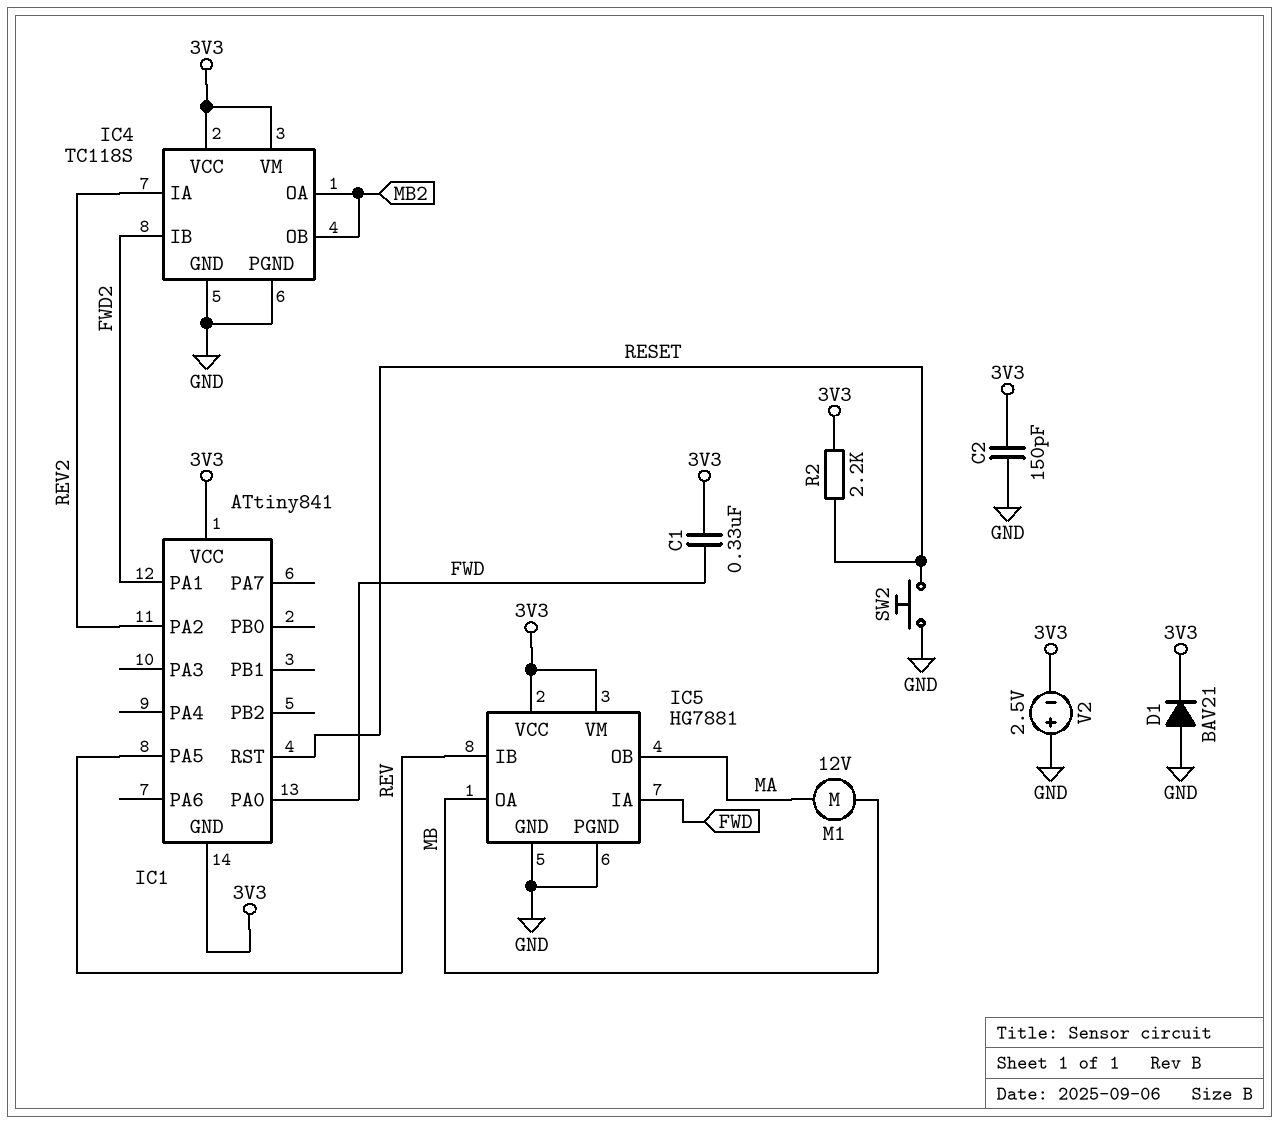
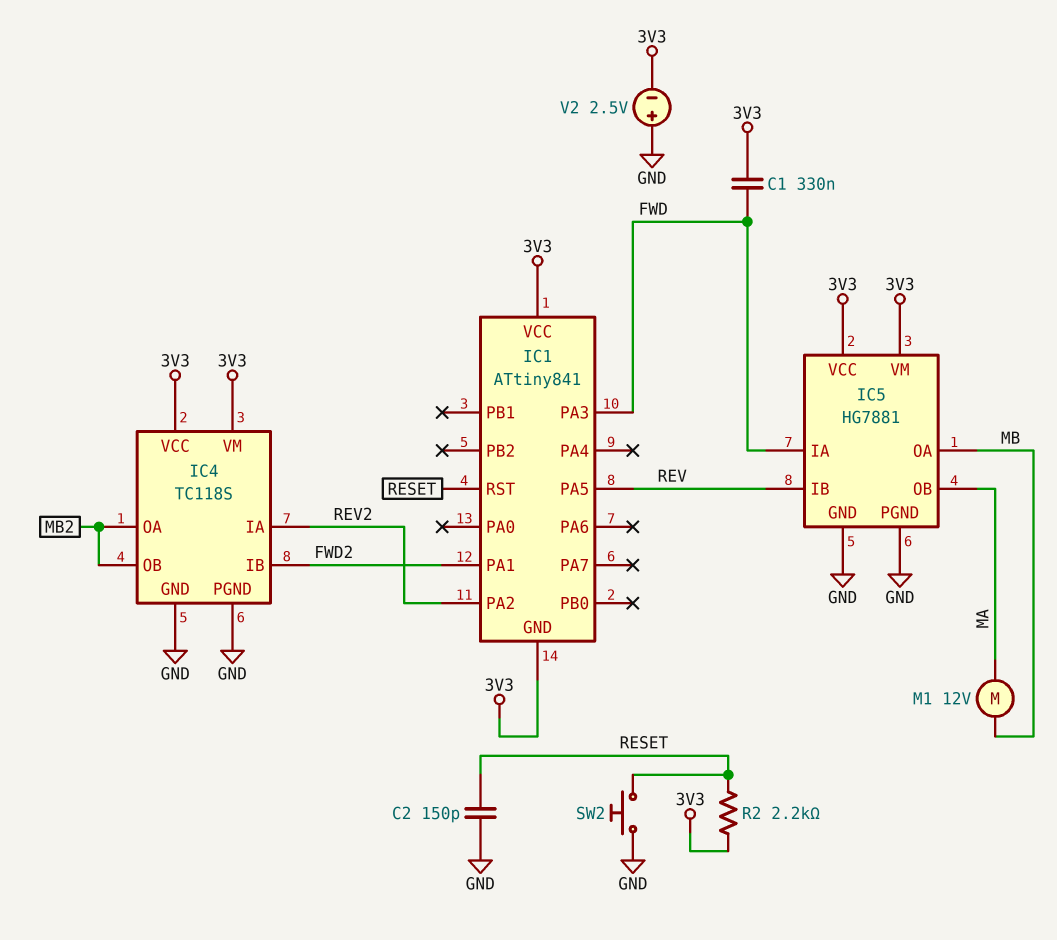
C2: 150pF (3V3, GND) -> 150pF (GND, RESET)
D1: diode BAV21 (A GND, K 3V3) -> none
IC1 pin PA0: FWD -> none
IC1 pin PA3: none -> FWD

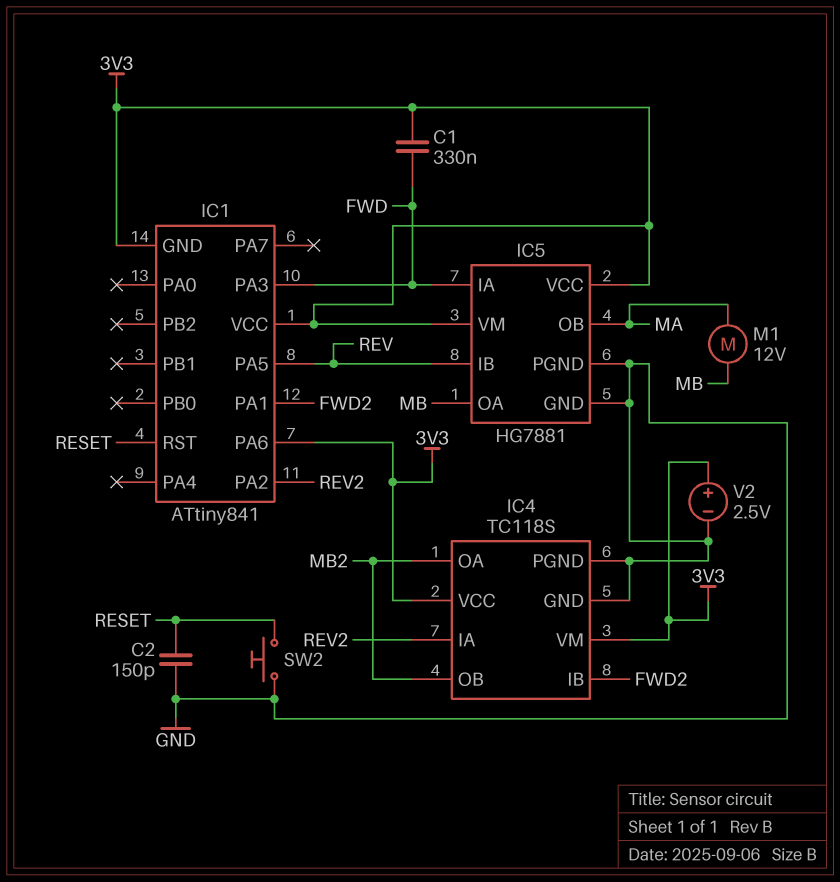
IC1 pin PA6: none -> 3V3
R2: 2.2k (3V3, RESET) -> none
V2: 2.5V (plus GND, minus 3V3) -> 2.5V (plus 3V3, minus GND)

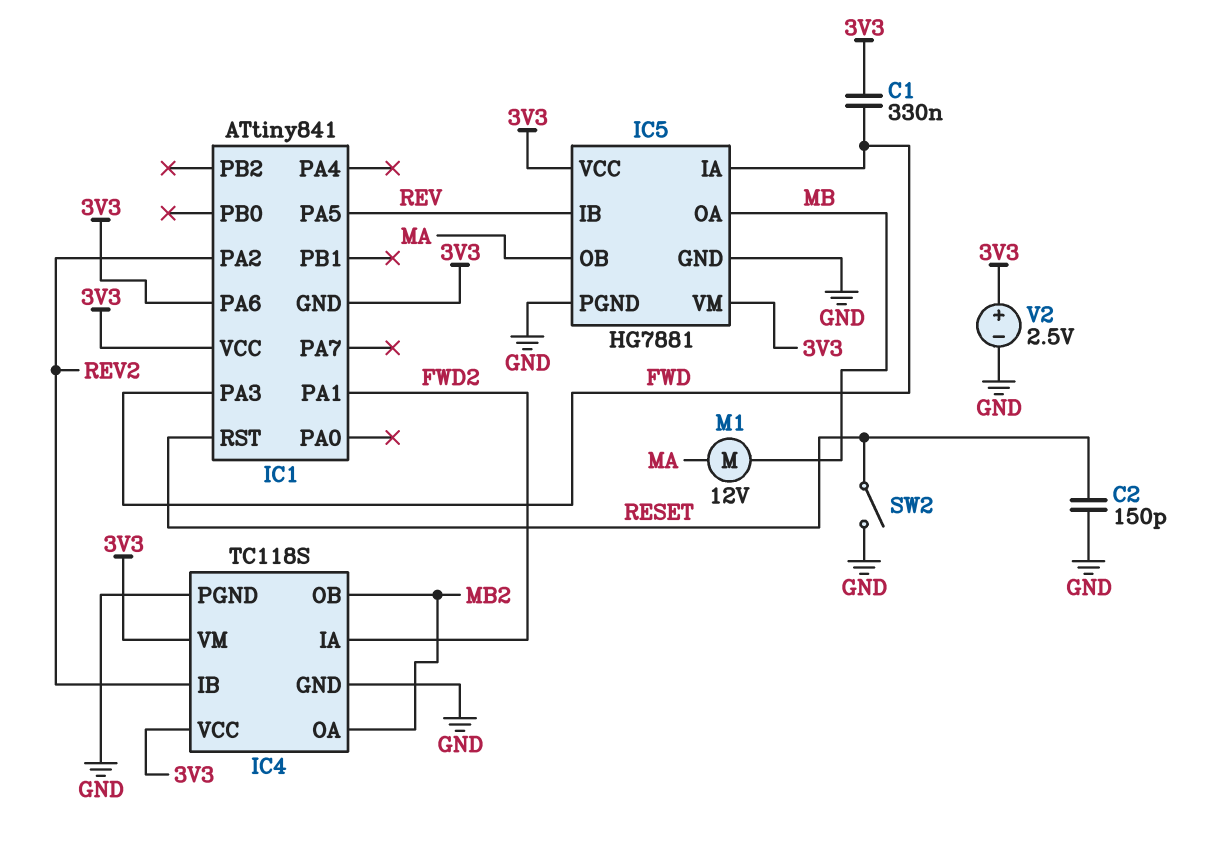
IC4 pin IA: REV2 -> FWD2
IC4 pin IB: FWD2 -> REV2
SW2: button (GND, RESET) -> switch (GND, RESET)

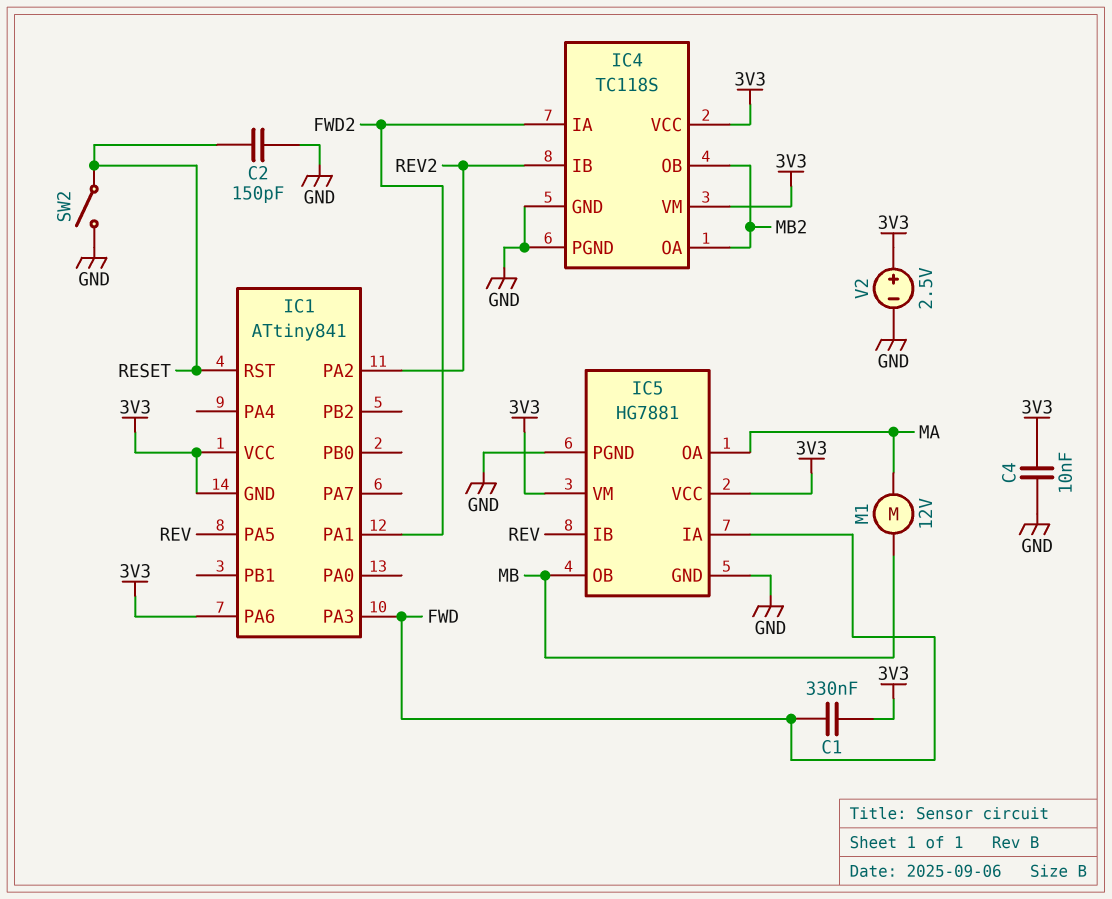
C4: none -> 10nF (3V3, GND)
IC5 pin OA: MB -> MA
IC5 pin OB: MA -> MB

